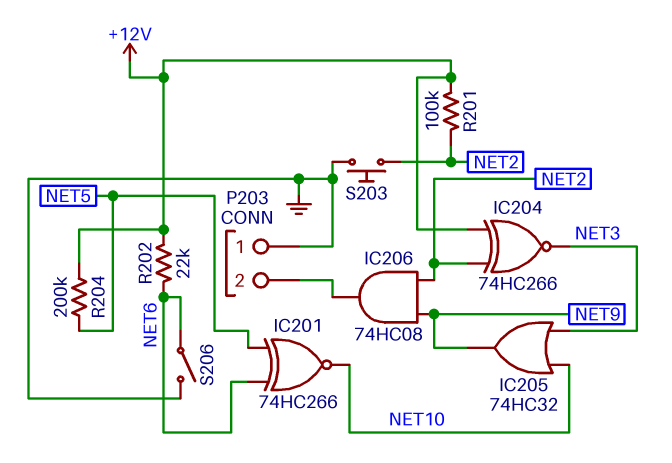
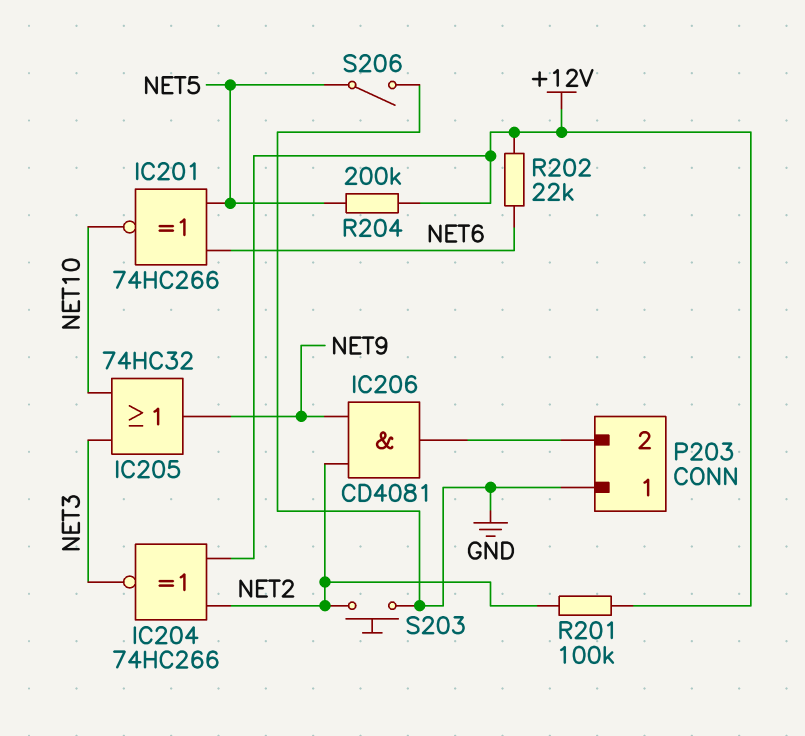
IC206: AND 74HC08 (in NET2, in NET9, out P203/2) -> AND CD4081 (in NET2, in NET9, out P203/2)
S206: switch (GND, NET6) -> switch (GND, NET5)

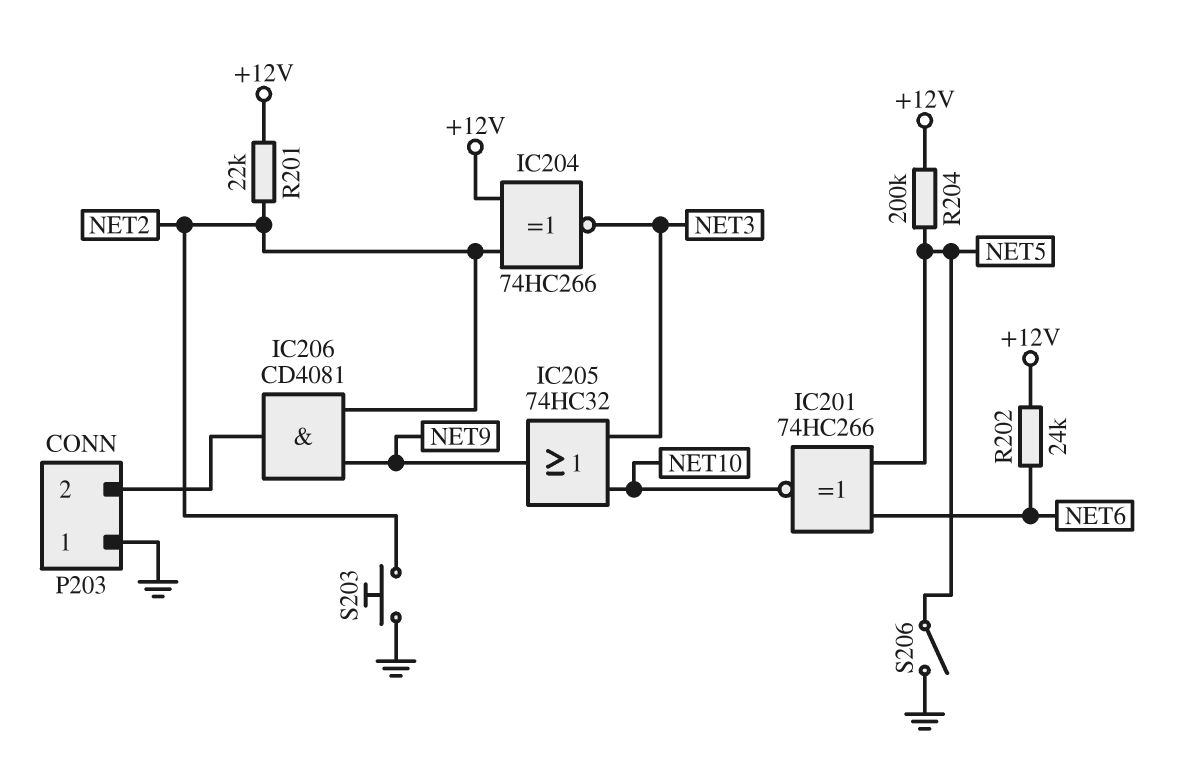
R201: 100k (+12V, NET2) -> 22k (+12V, NET2)
R202: 22k (+12V, NET6) -> 24k (+12V, NET6)

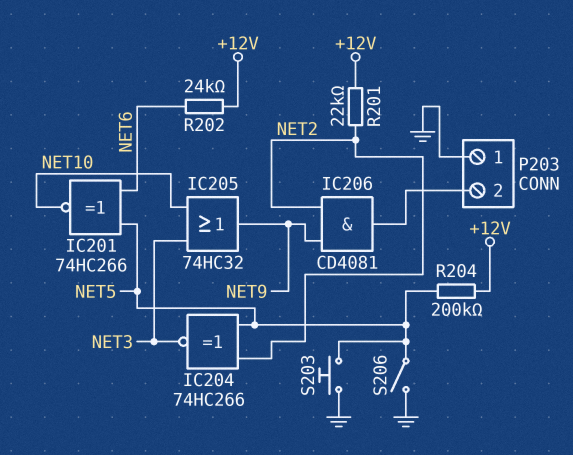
IC204: XNOR 74HC266 (in +12V, in NET2, out NET3) -> XNOR 74HC266 (in NET2, in NET5, out NET3)
S203: button (GND, NET2) -> button (GND, NET5)

